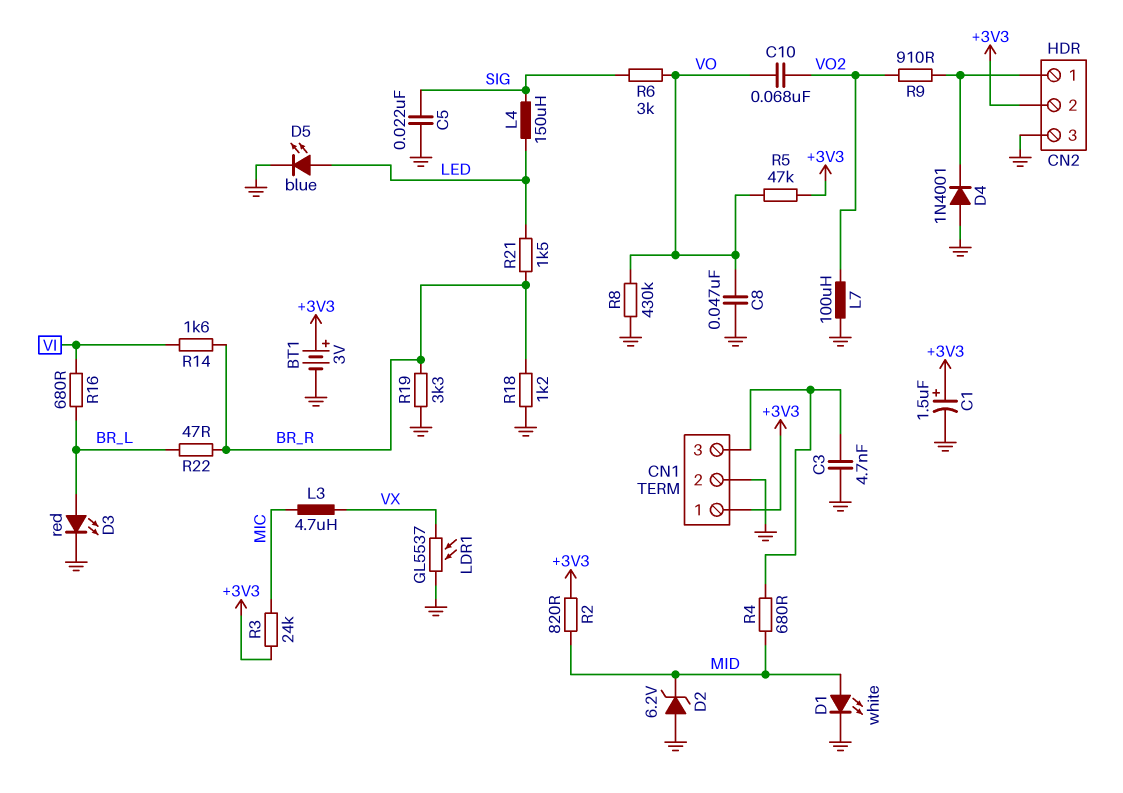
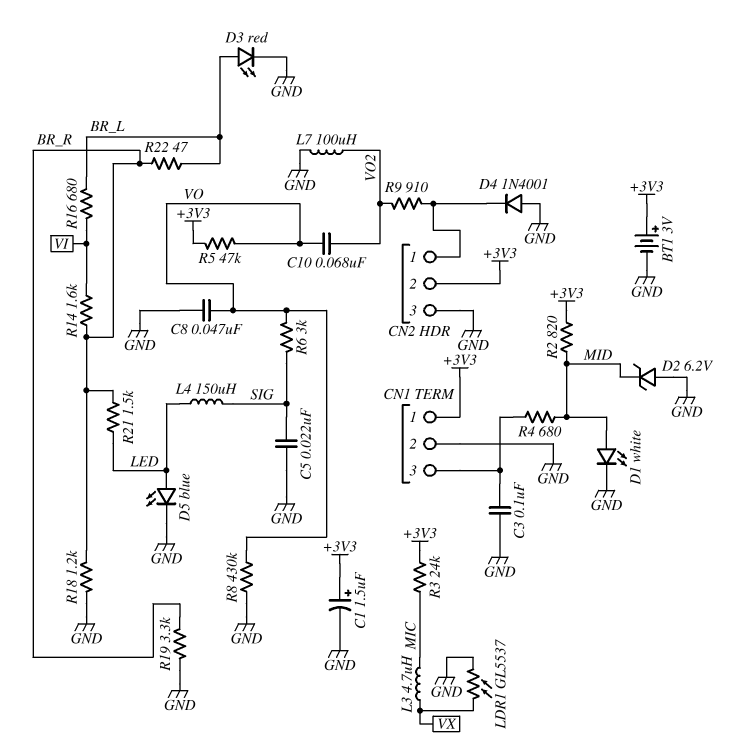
C3: 4.7nF (CN1/3, GND) -> 100nF (CN1/3, GND)

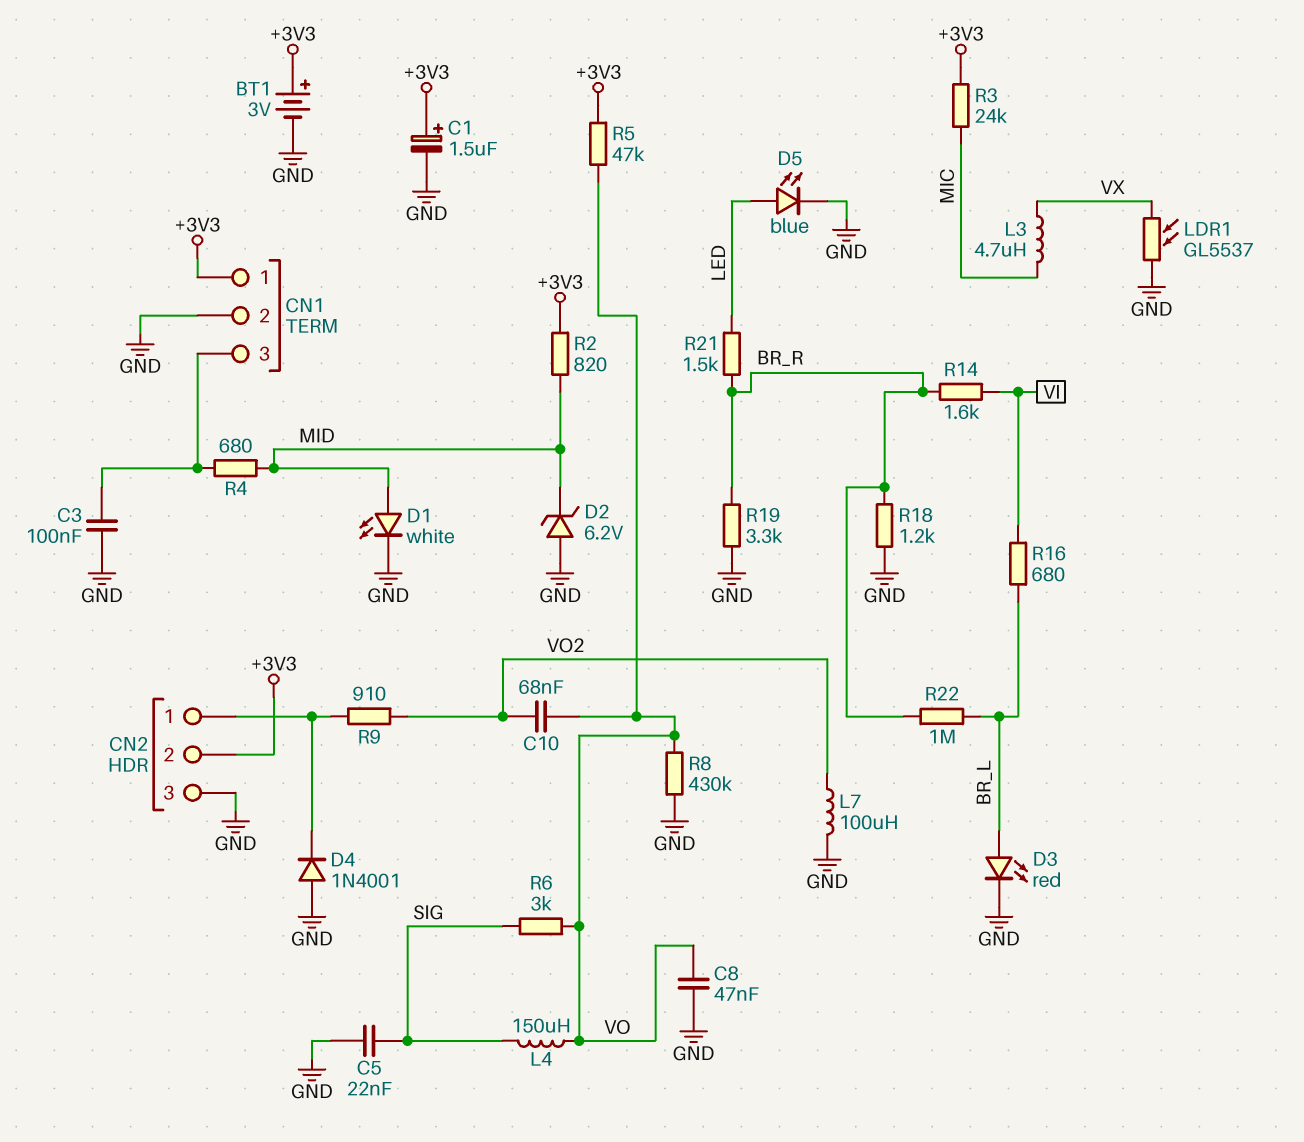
L4: 150uH (LED, SIG) -> 150uH (SIG, VO)
R22: 47 (BR_L, BR_R) -> 1M (BR_L, BR_R)

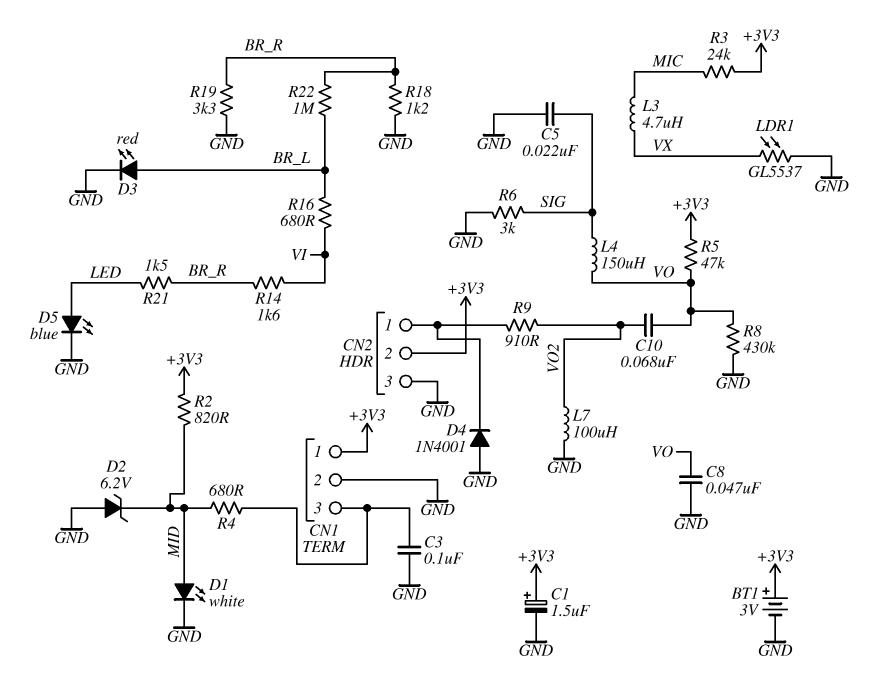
R6: 3k (SIG, VO) -> 3k (GND, SIG)

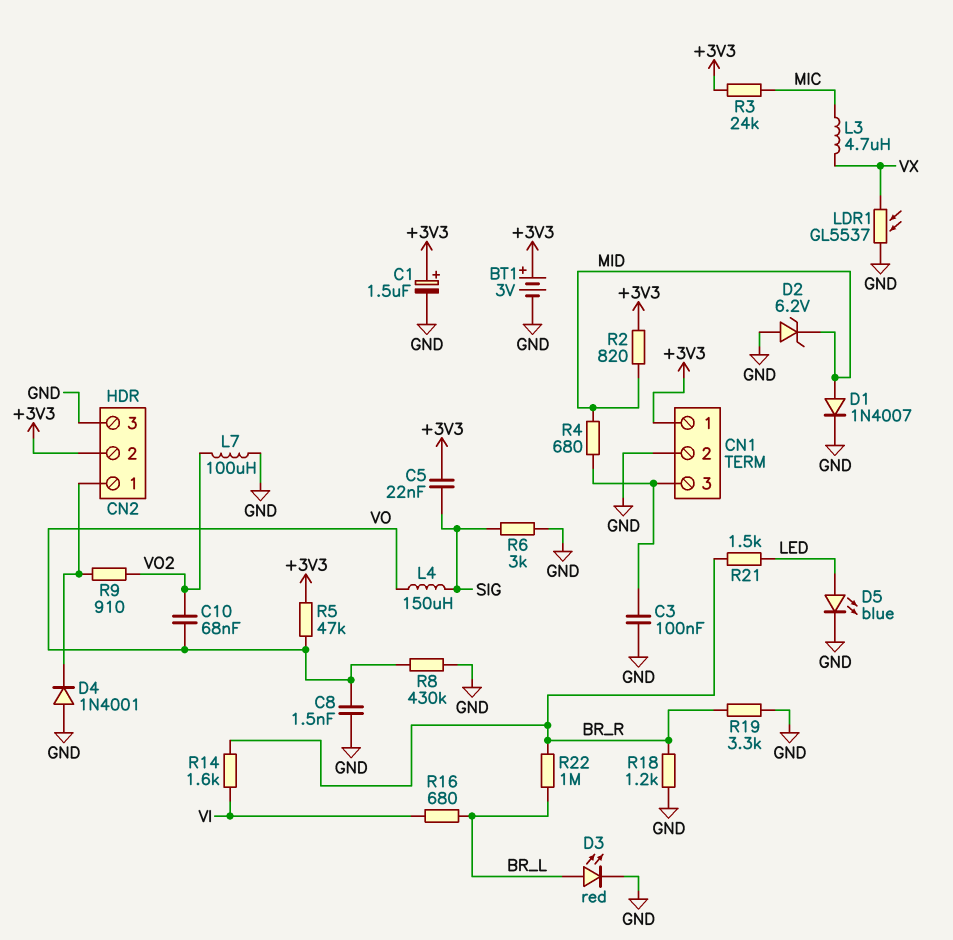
C5: 22nF (GND, SIG) -> 22nF (+3V3, SIG)
C8: 47nF (GND, VO) -> 1.5nF (GND, VO)
D1: LED white (A MID, K GND) -> diode 1N4007 (A MID, K GND)

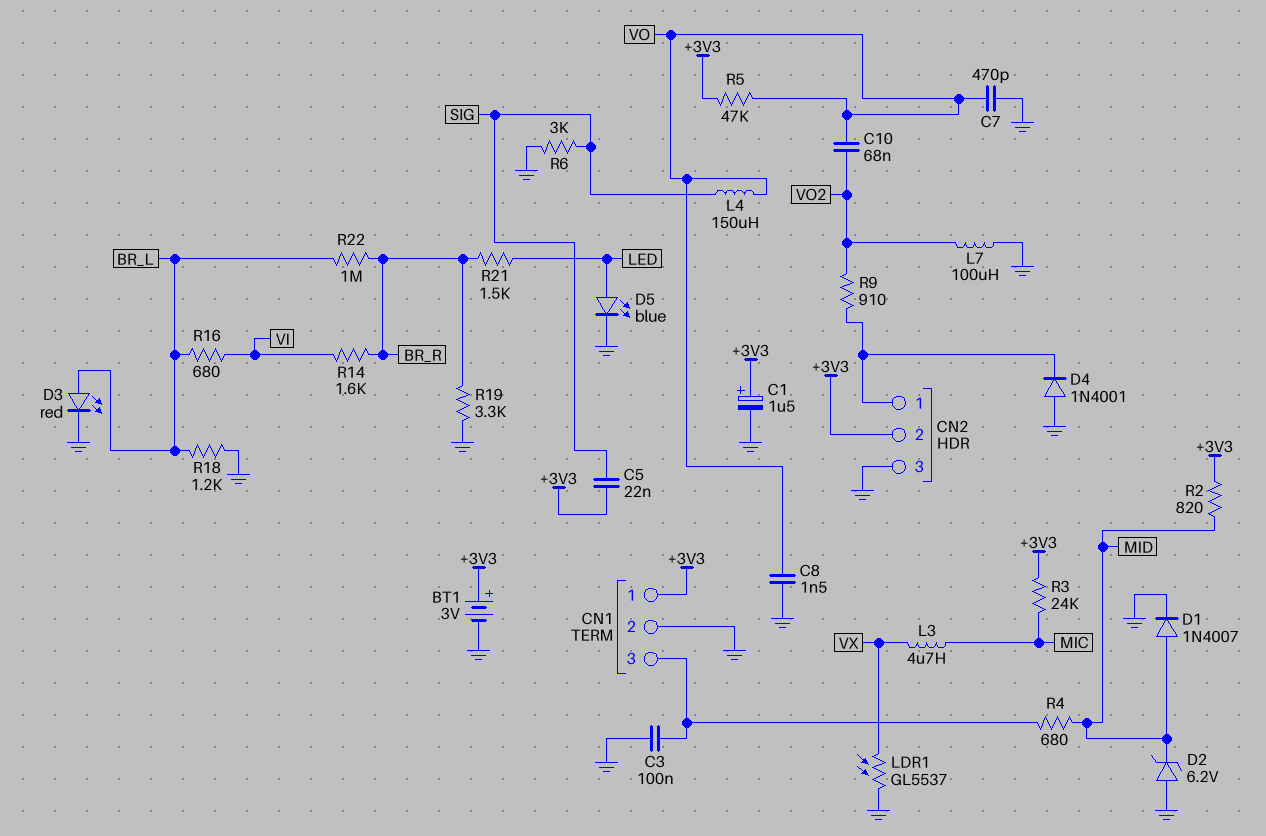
C7: none -> 470pF (GND, VO)
R8: 430k (GND, VO) -> none
R18: 1.2k (BR_R, GND) -> 1.2k (BR_L, GND)

